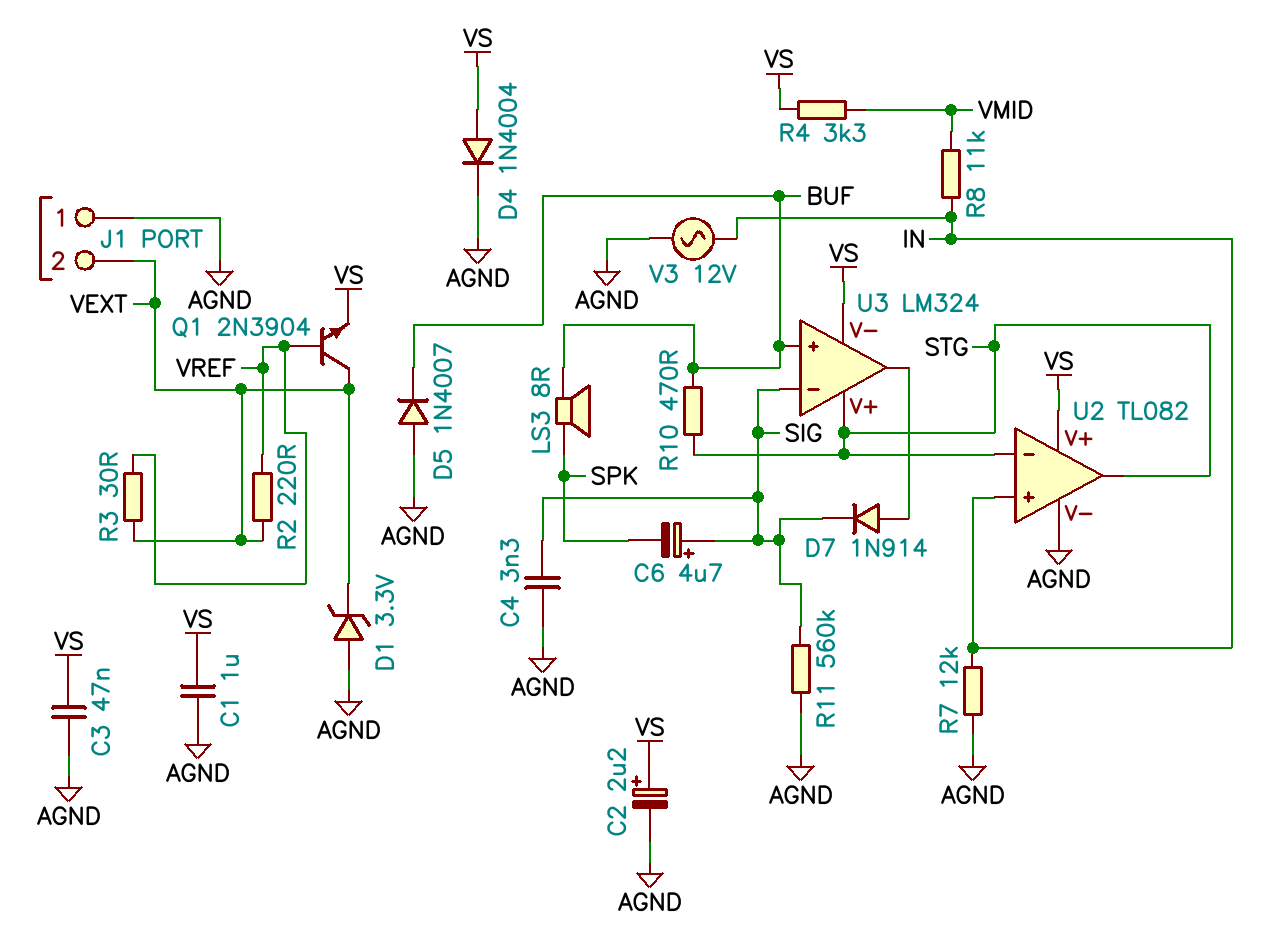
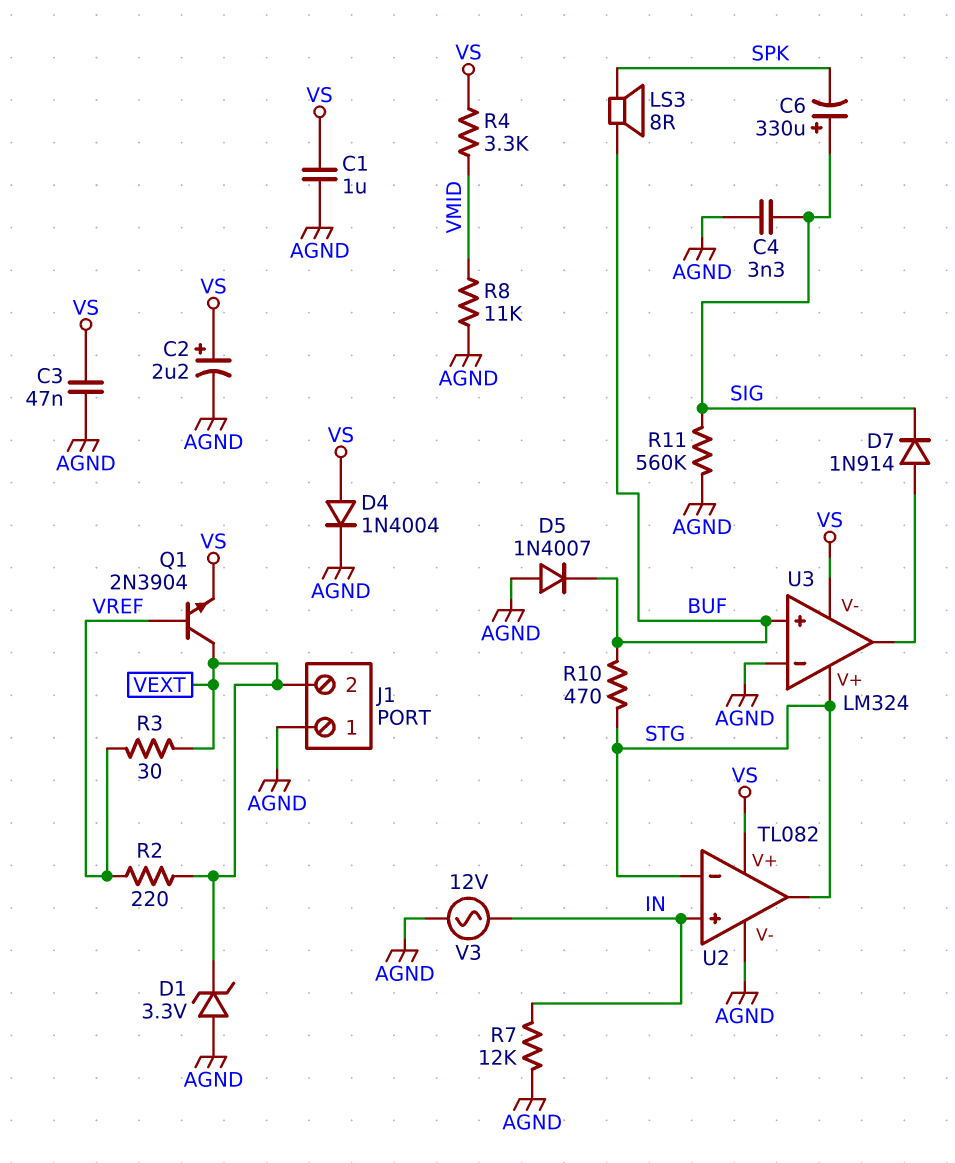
C6: 4.7uF (plus SIG, minus SPK) -> 330uF (plus SIG, minus SPK)
R8: 11k (IN, VMID) -> 11k (AGND, VMID)
U3 pin in-: SIG -> AGND

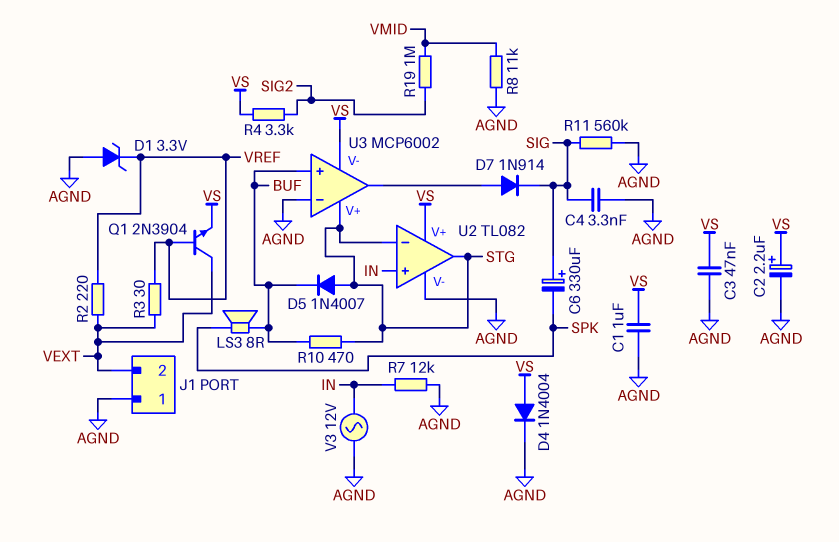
D1: zener 3.3V (A AGND, K VEXT) -> zener 3.3V (A AGND, K VREF)
D5: diode 1N4007 (A AGND, K BUF) -> diode 1N4007 (A STG, K BUF)
R4: 3.3k (VMID, VS) -> 3.3k (SIG2, VS)
R19: none -> 1M (SIG2, VMID)
U3: LM324 -> MCP6002

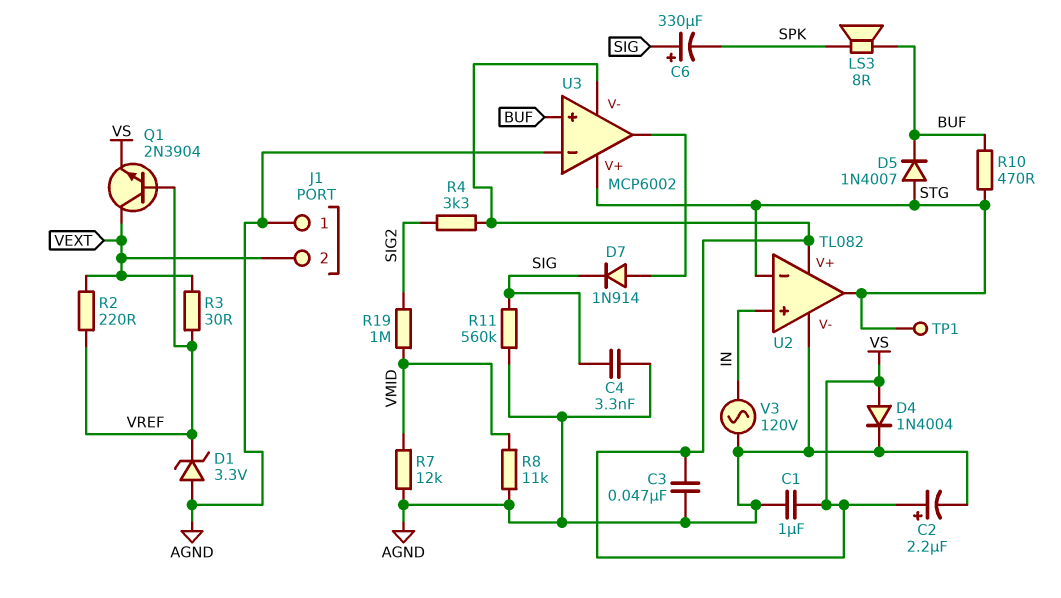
R7: 12k (AGND, IN) -> 12k (AGND, VMID)
TP1: none -> test point (STG)
V3: AC 12V (AGND, IN) -> AC 120V (AGND, IN)

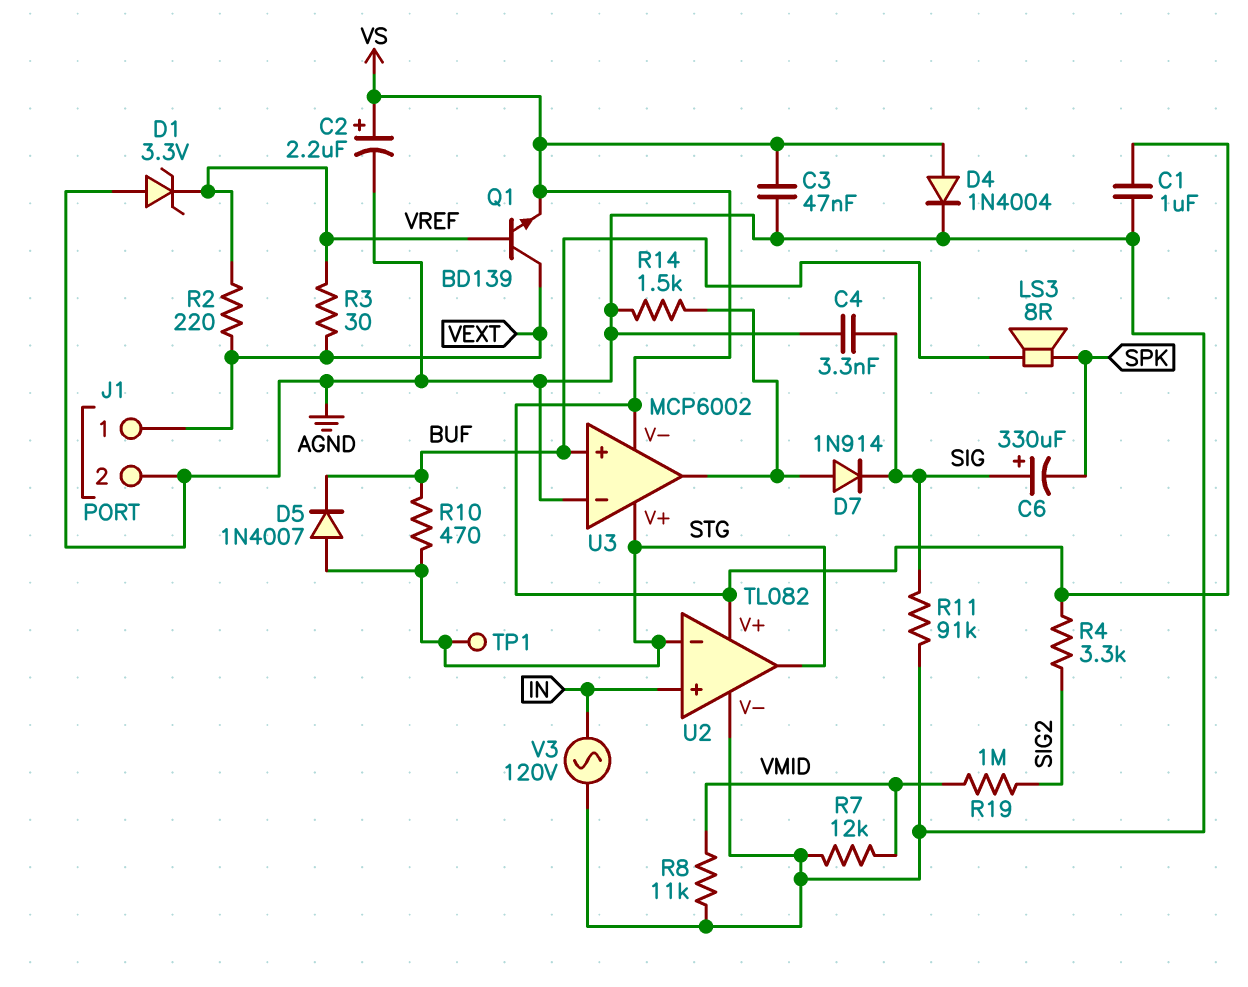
J1 pin 1: AGND -> VEXT
J1 pin 2: VEXT -> AGND
Q1: NPN 2N3904 (B VREF, C VEXT, E VS) -> NPN BD139 (B VREF, C VEXT, E VS)
R11: 560k (AGND, SIG) -> 91k (AGND, SIG)
R14: none -> 1.5k (AGND, U3/out)

